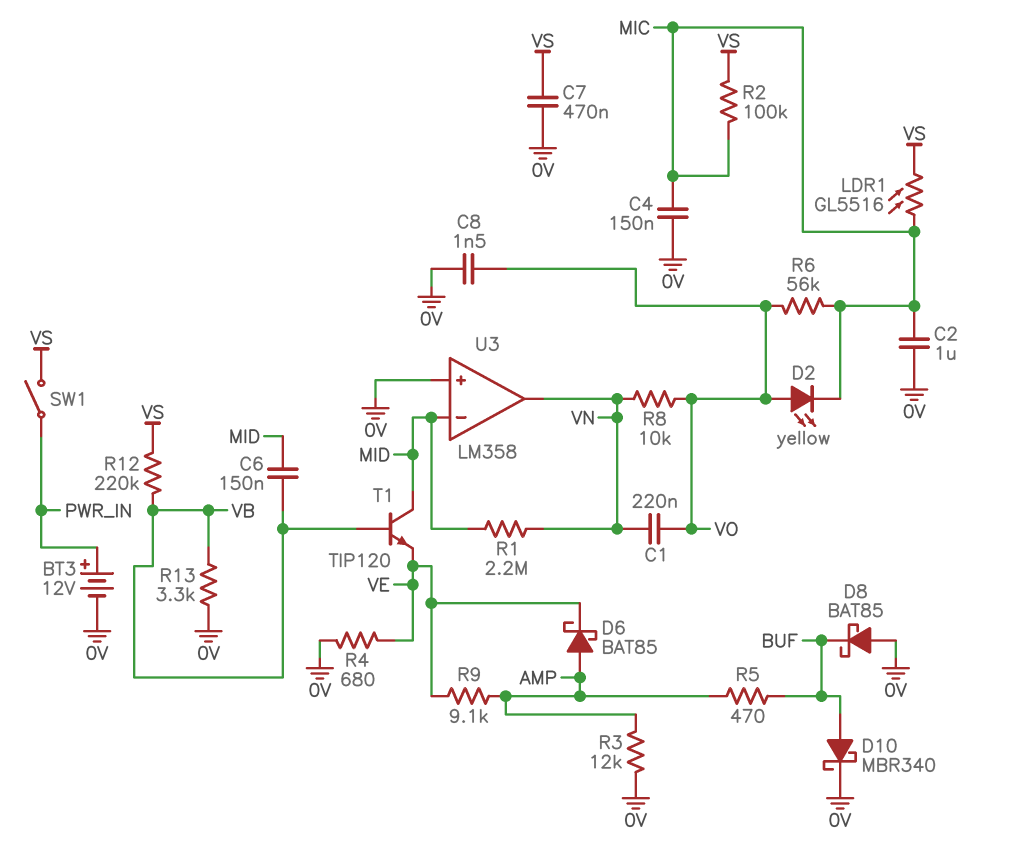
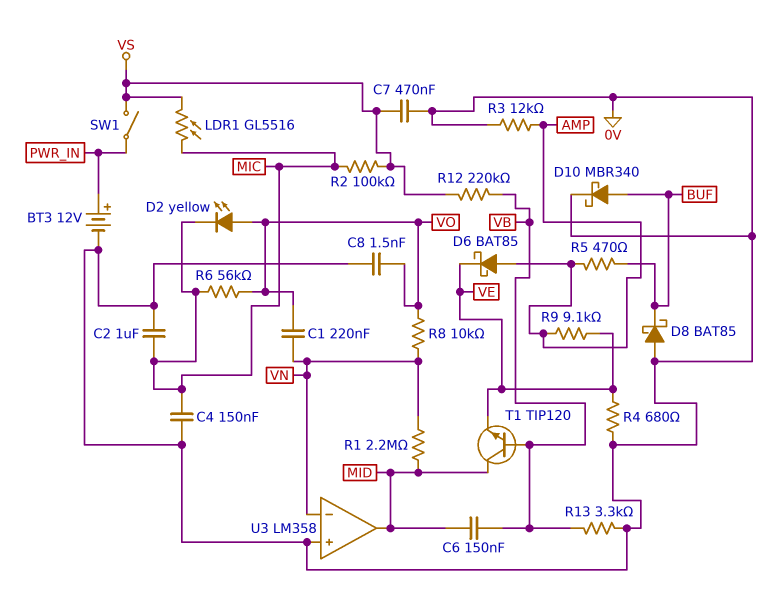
U3 pin in-: MID -> VN
U3 pin out: VN -> MID

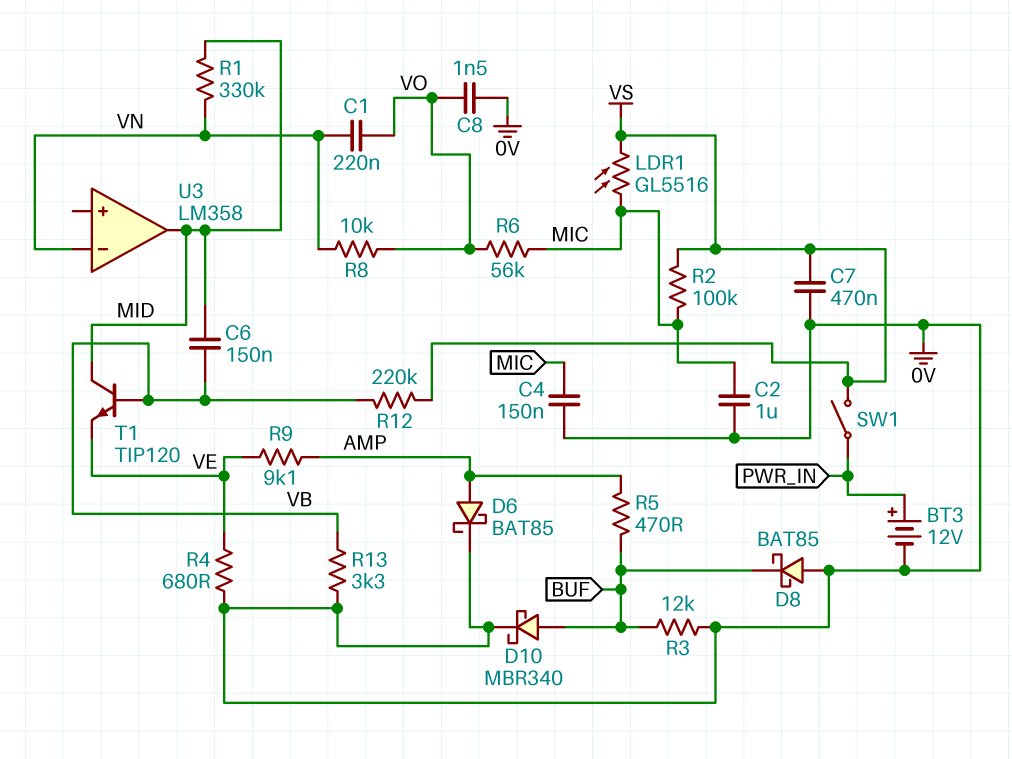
D2: LED yellow (A VO, K MIC) -> none
D6: schottky BAT85 (A AMP, K VE) -> schottky BAT85 (A AMP, K 0V)
R1: 2.2M (MID, VN) -> 330k (MID, VN)
R3: 12k (0V, AMP) -> 12k (0V, BUF)
U3 pin in+: 0V -> none

